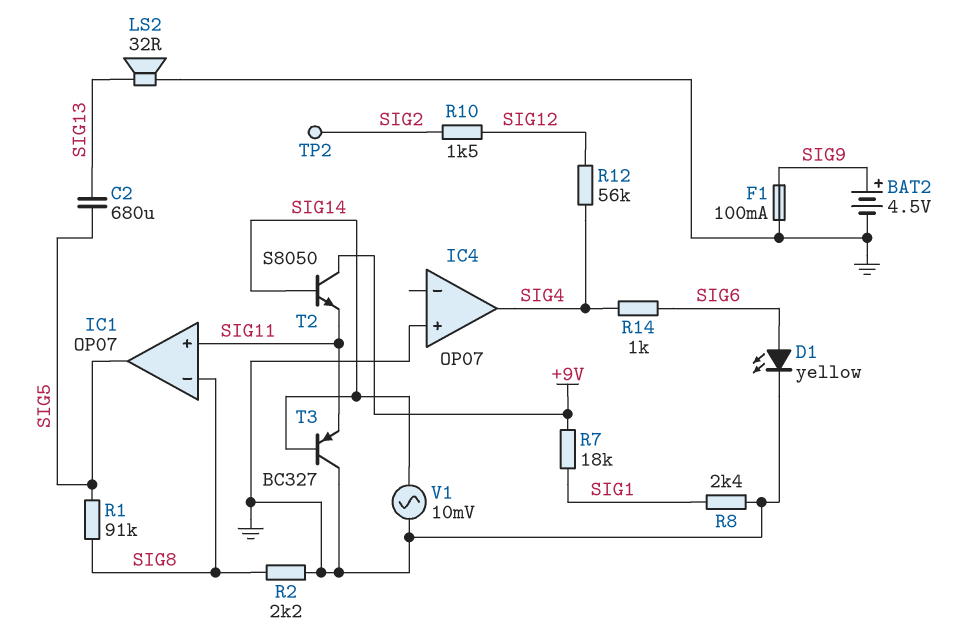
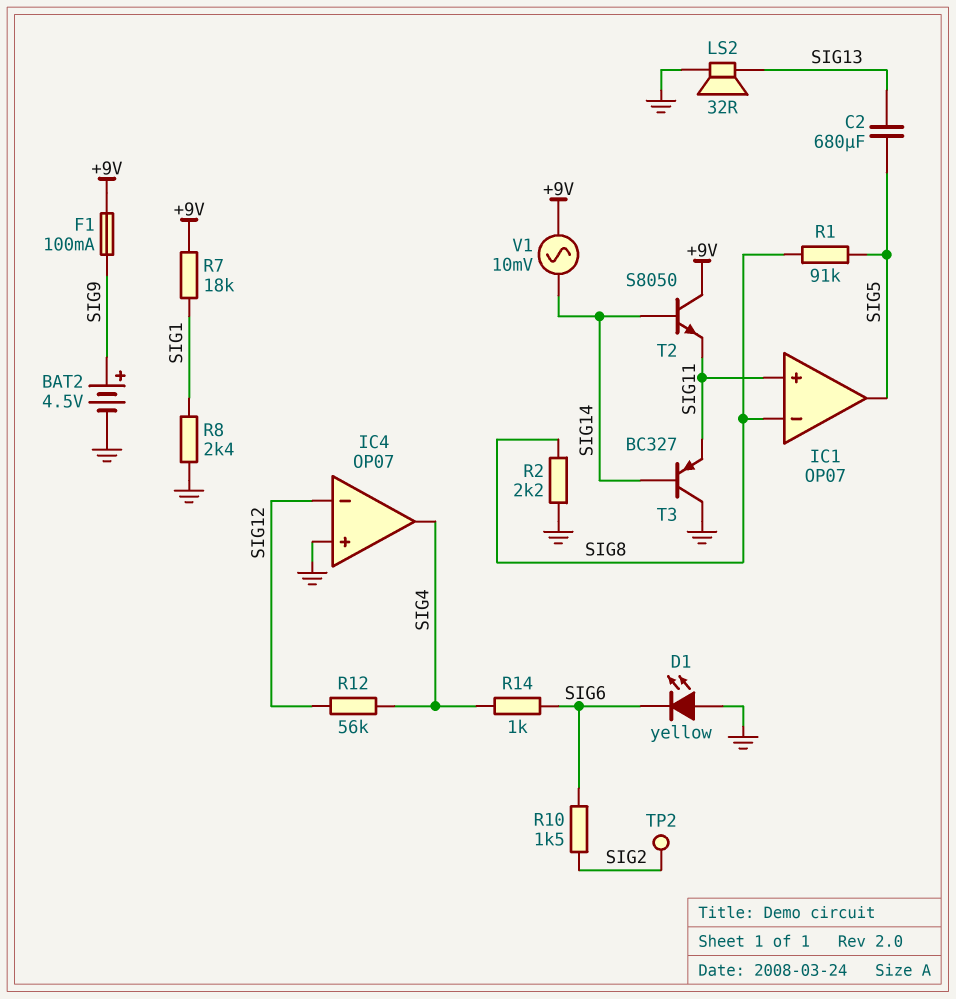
D1: LED yellow (A SIG6, K GND) -> LED yellow (A GND, K SIG6)
F1: 100mA (GND, SIG9) -> 100mA (+9V, SIG9)
IC4 pin in-: none -> SIG12
R10: 1.5k (SIG2, SIG12) -> 1.5k (SIG2, SIG6)
V1: AC 10mV (GND, SIG14) -> AC 10mV (+9V, SIG14)

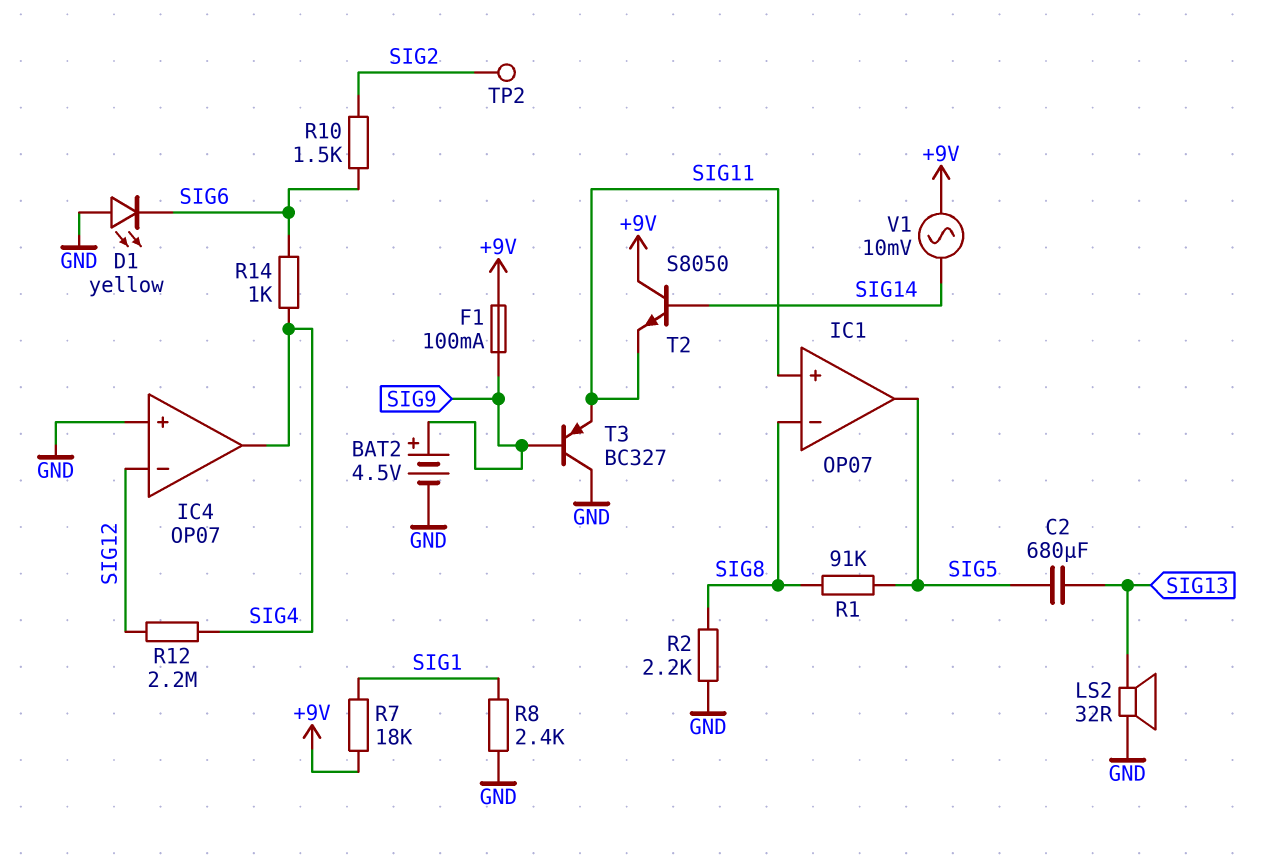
R12: 56k (SIG4, SIG12) -> 2.2M (SIG4, SIG12)
T3: PNP BC327 (B SIG14, C GND, E SIG11) -> PNP BC327 (B SIG9, C GND, E SIG11)

